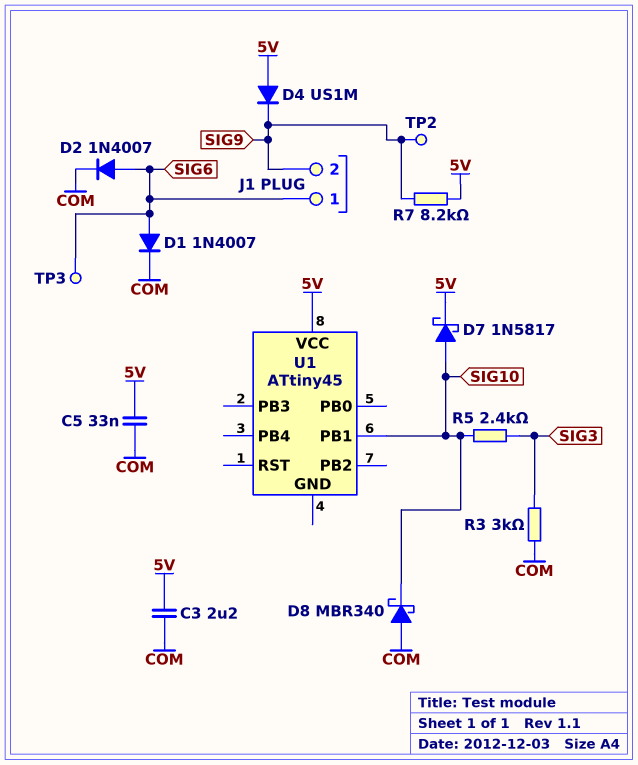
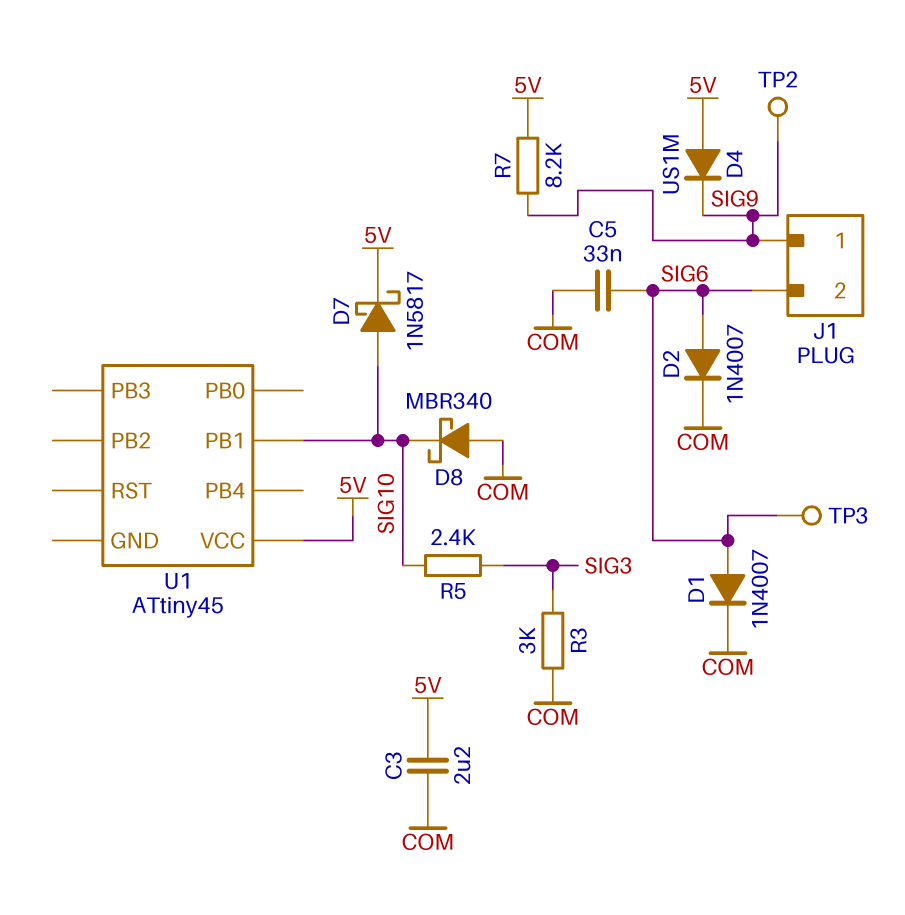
C5: 33nF (5V, COM) -> 33nF (COM, SIG6)
J1 pin 1: SIG6 -> SIG9
J1 pin 2: SIG9 -> SIG6

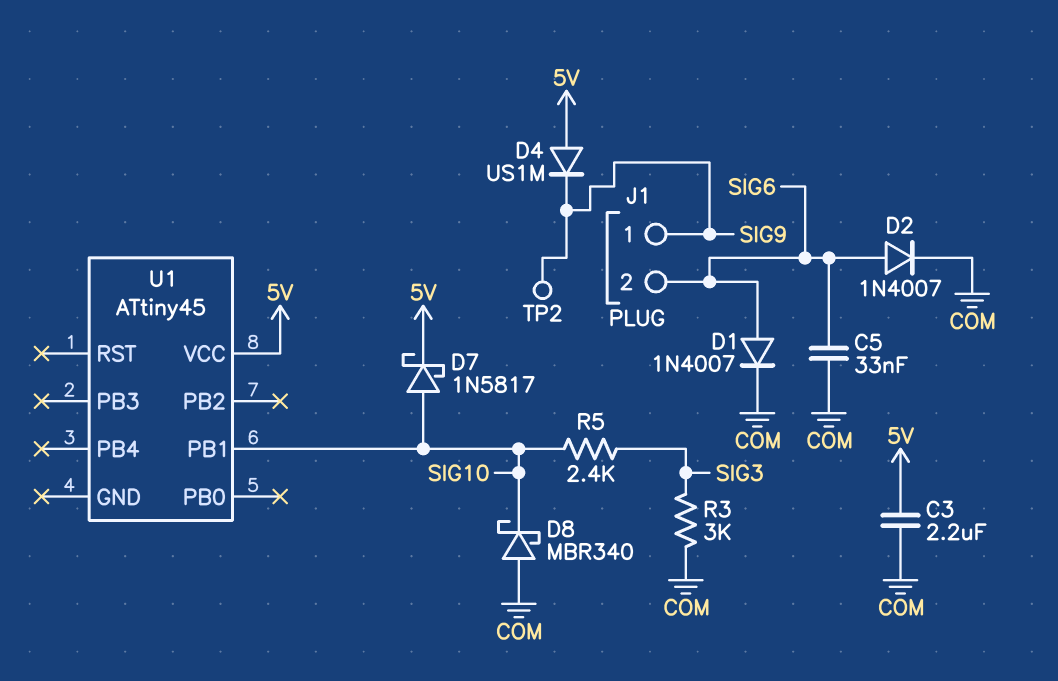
R7: 8.2k (5V, SIG9) -> none
TP3: test point (SIG6) -> none

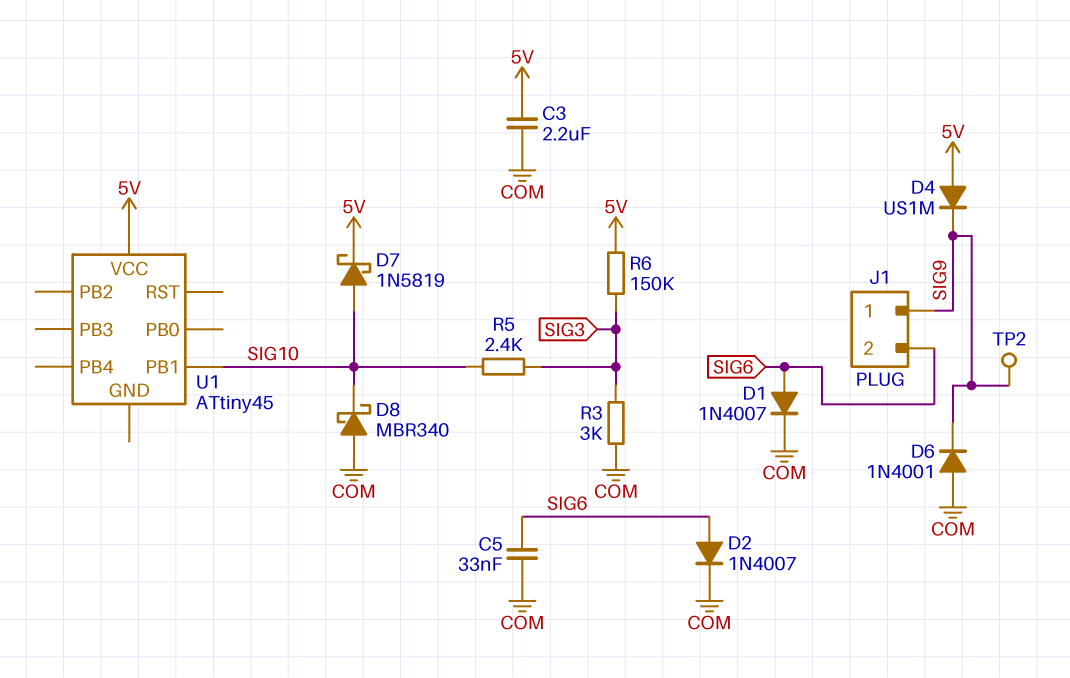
D6: none -> diode 1N4001 (A COM, K SIG9)
D7: schottky 1N5817 (A SIG10, K 5V) -> schottky 1N5819 (A SIG10, K 5V)
R6: none -> 150k (5V, SIG3)

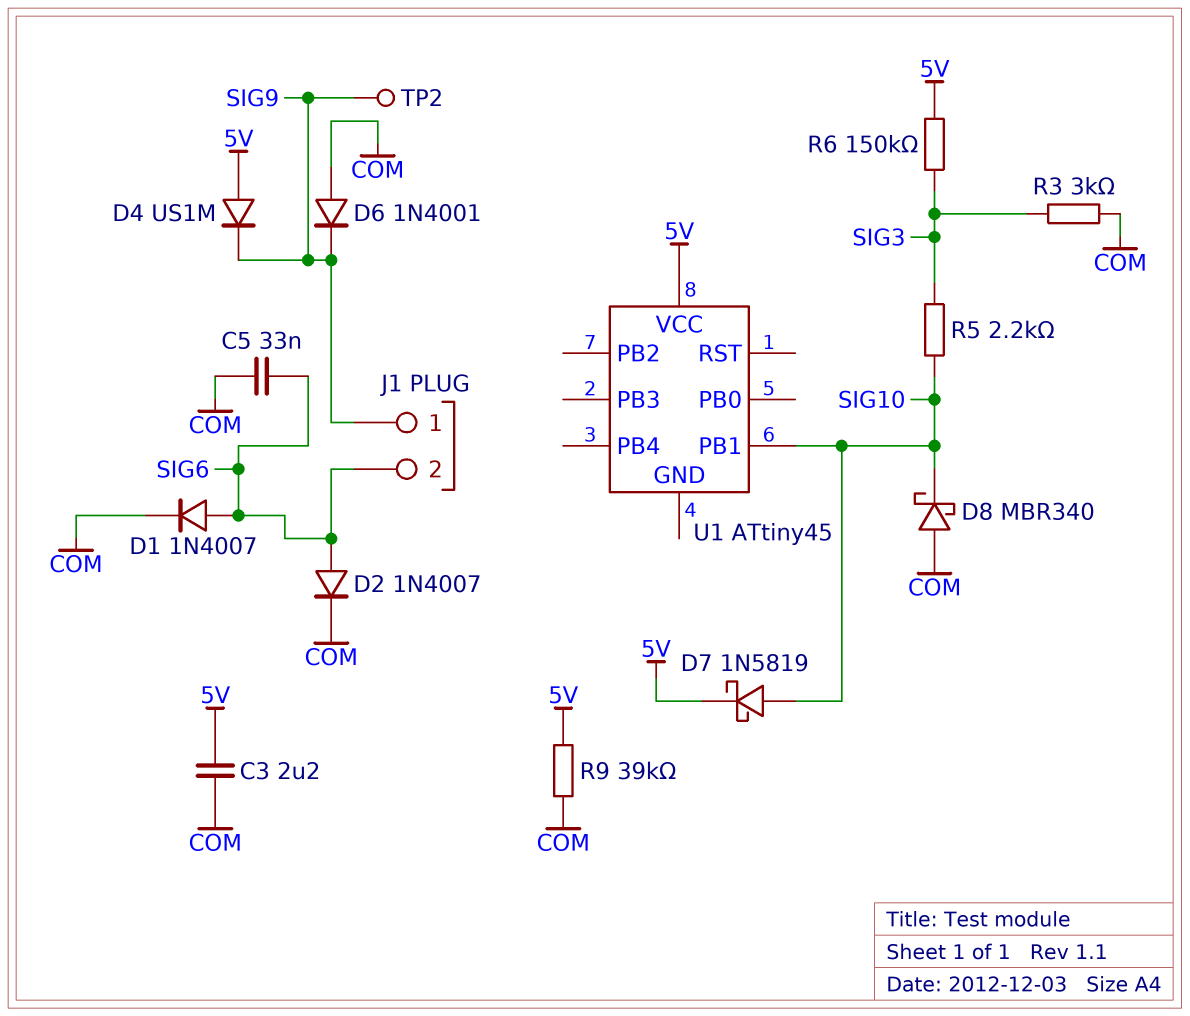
R5: 2.4k (SIG3, SIG10) -> 2.2k (SIG3, SIG10)
R9: none -> 39k (5V, COM)

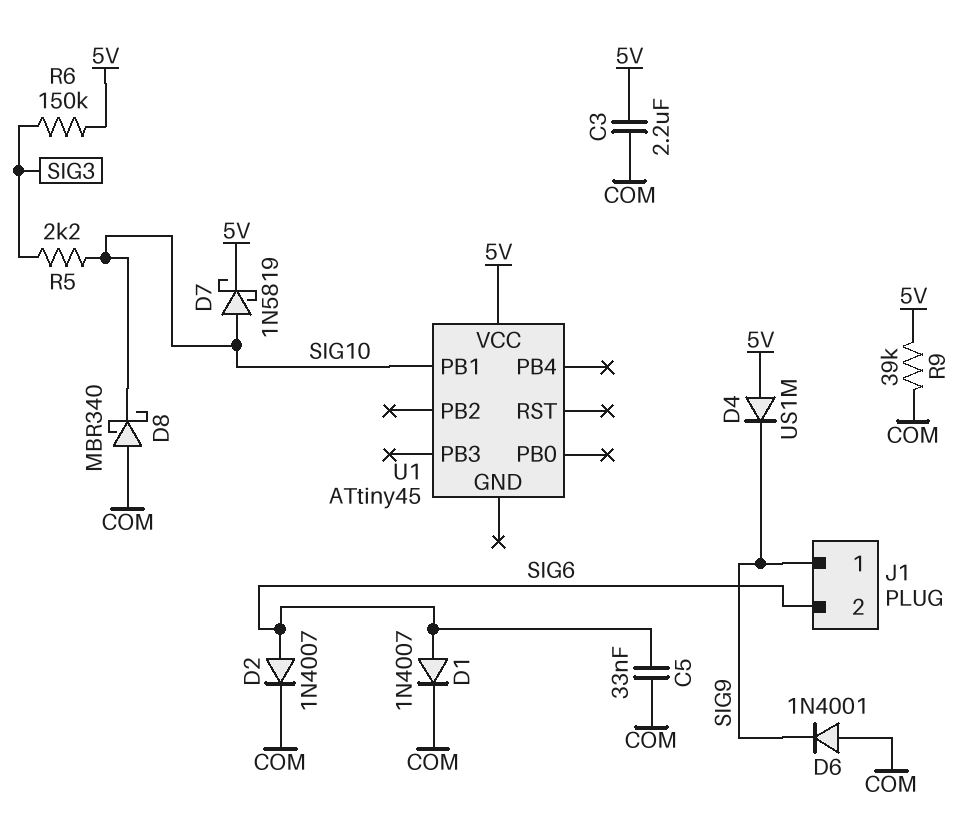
R3: 3k (COM, SIG3) -> none
TP2: test point (SIG9) -> none

